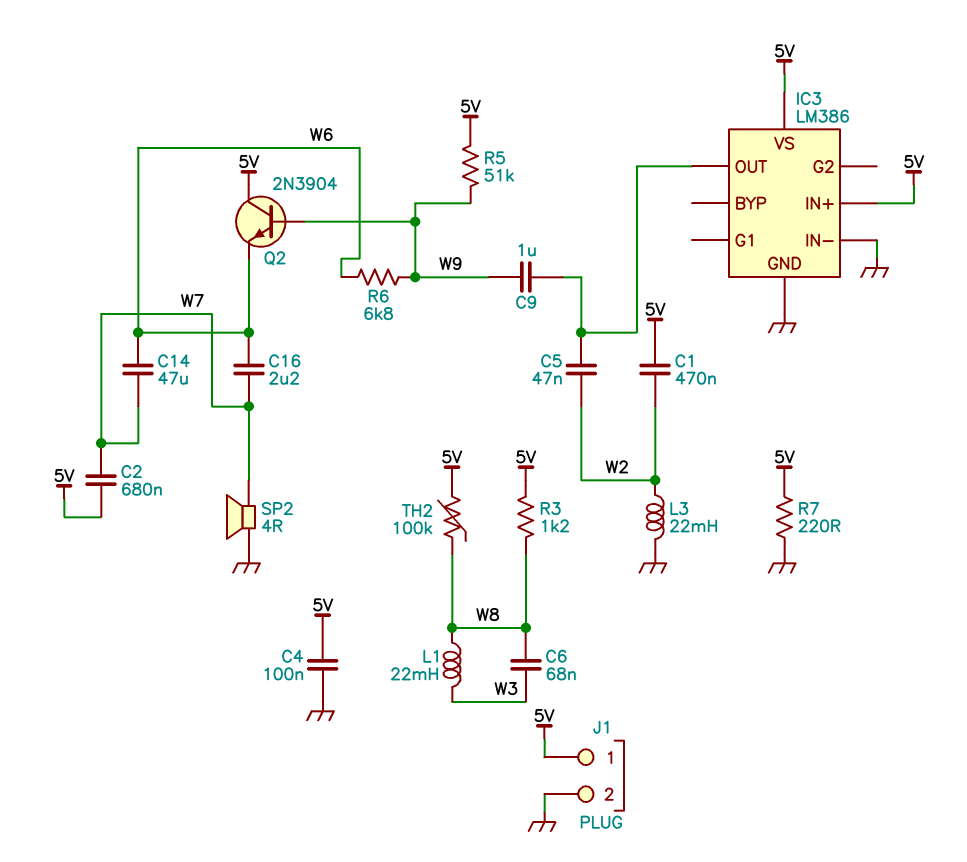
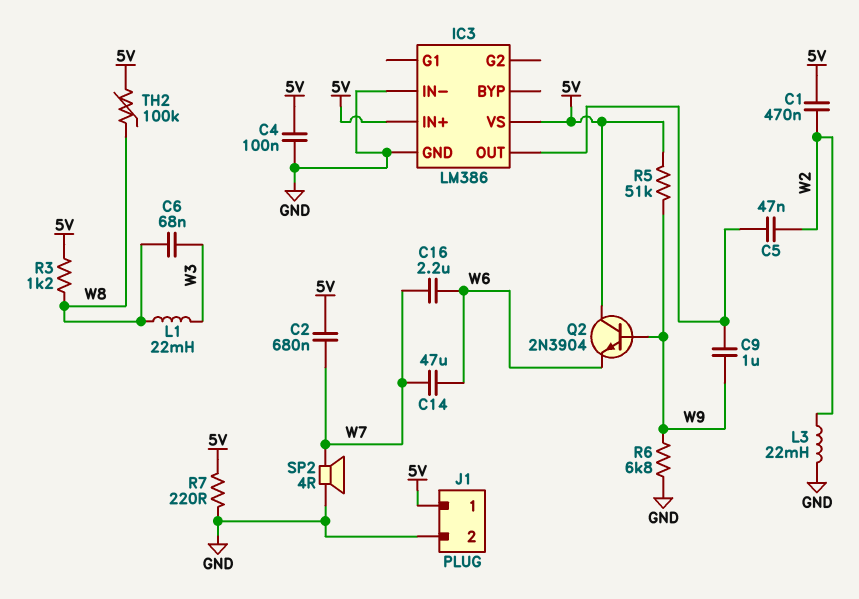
R6: 6.8k (W6, W9) -> 6.8k (GND, W9)

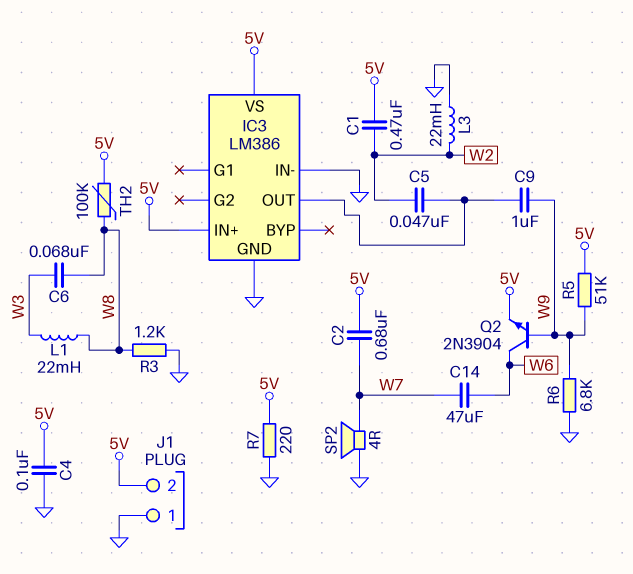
C16: 2.2uF (W6, W7) -> none
J1 pin 1: 5V -> GND
J1 pin 2: GND -> 5V
Q2: NPN 2N3904 (B W9, C 5V, E W6) -> NPN 2N3904 (B W9, C W6, E 5V)
R3: 1.2k (5V, W8) -> 1.2k (GND, W8)

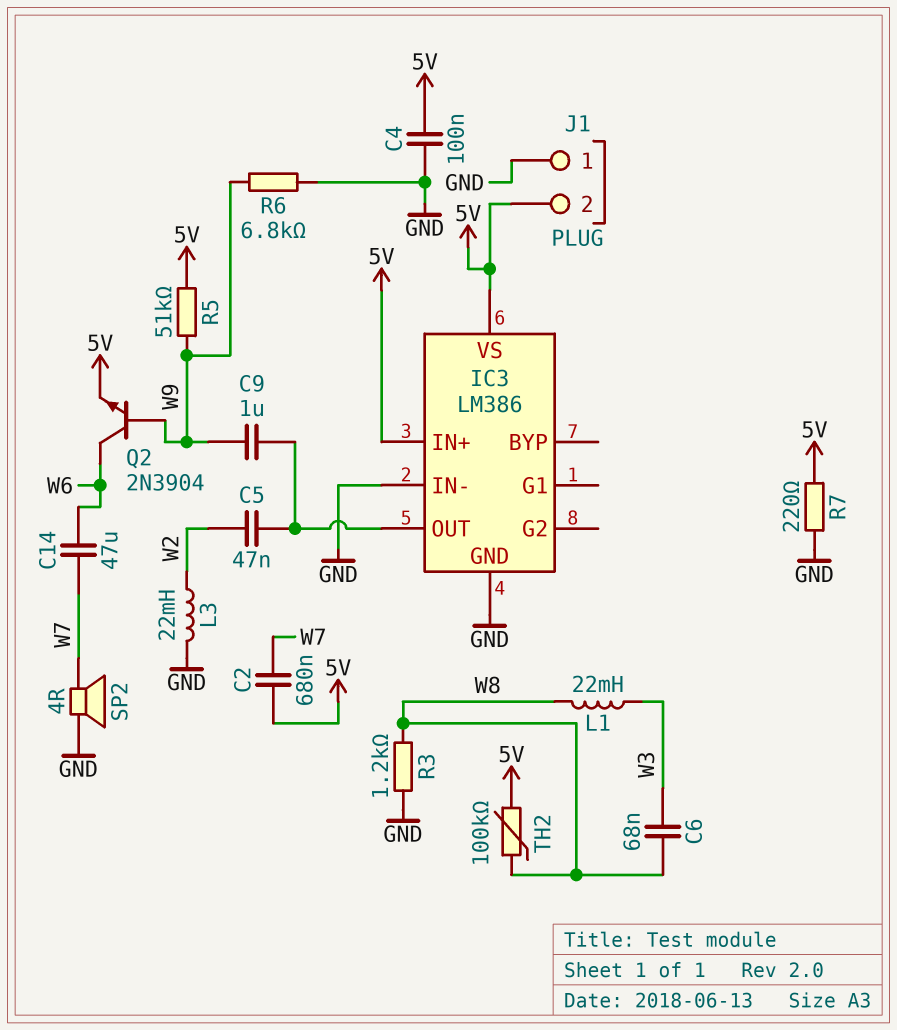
C1: 470nF (5V, W2) -> none

